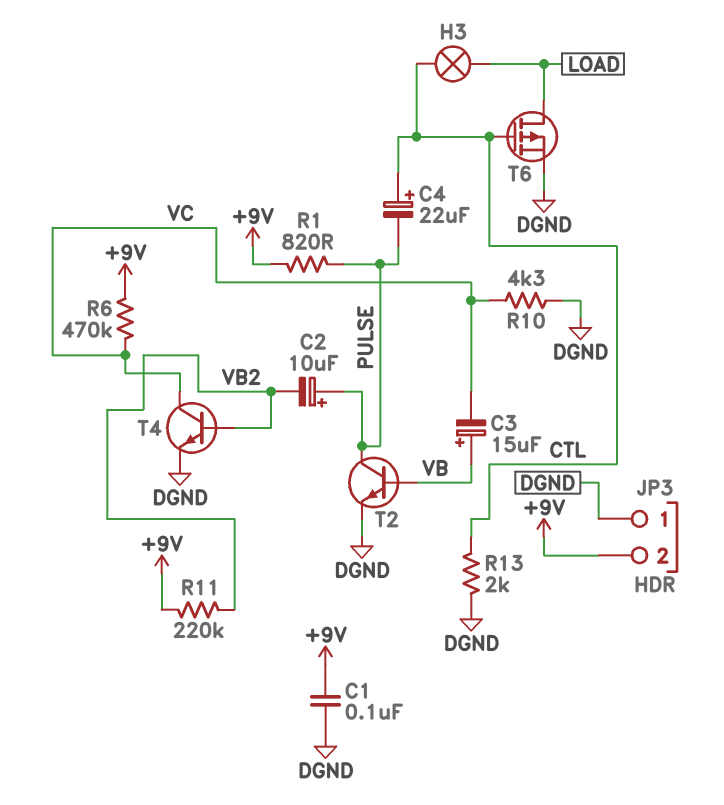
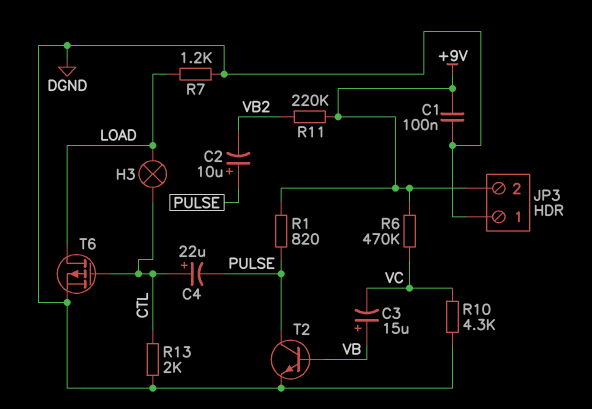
R7: none -> 1.2k (DGND, LOAD)
T4: NPN (B VB2, C VC, E DGND) -> none

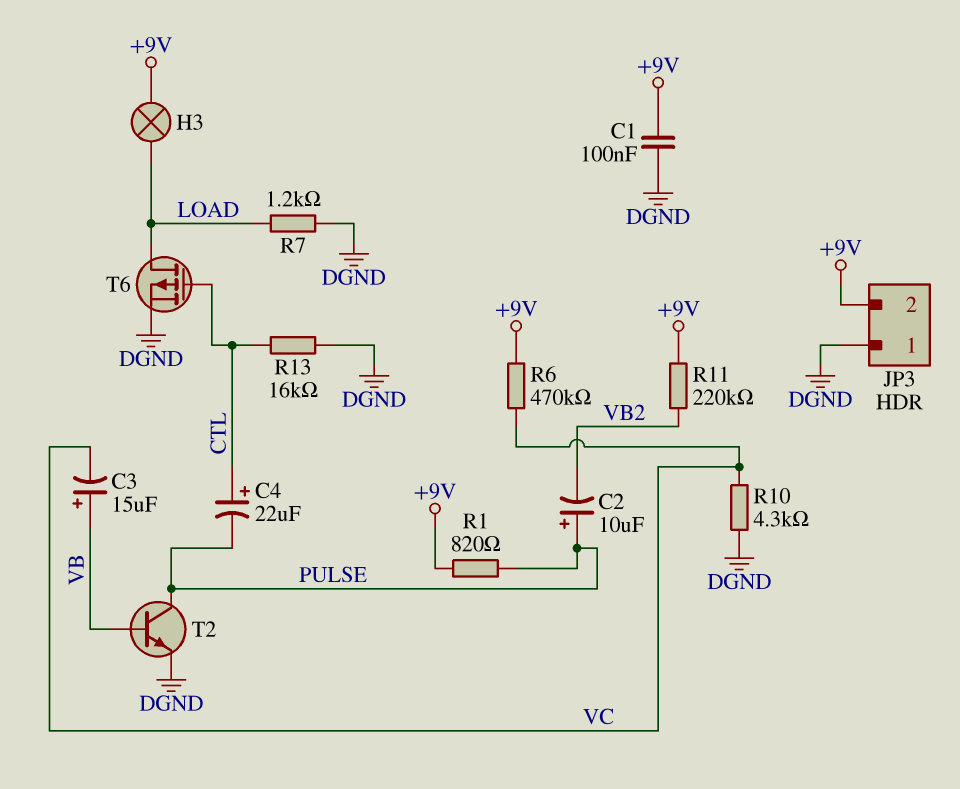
H3: lamp (CTL, LOAD) -> lamp (+9V, LOAD)
R13: 2k (CTL, DGND) -> 16k (CTL, DGND)

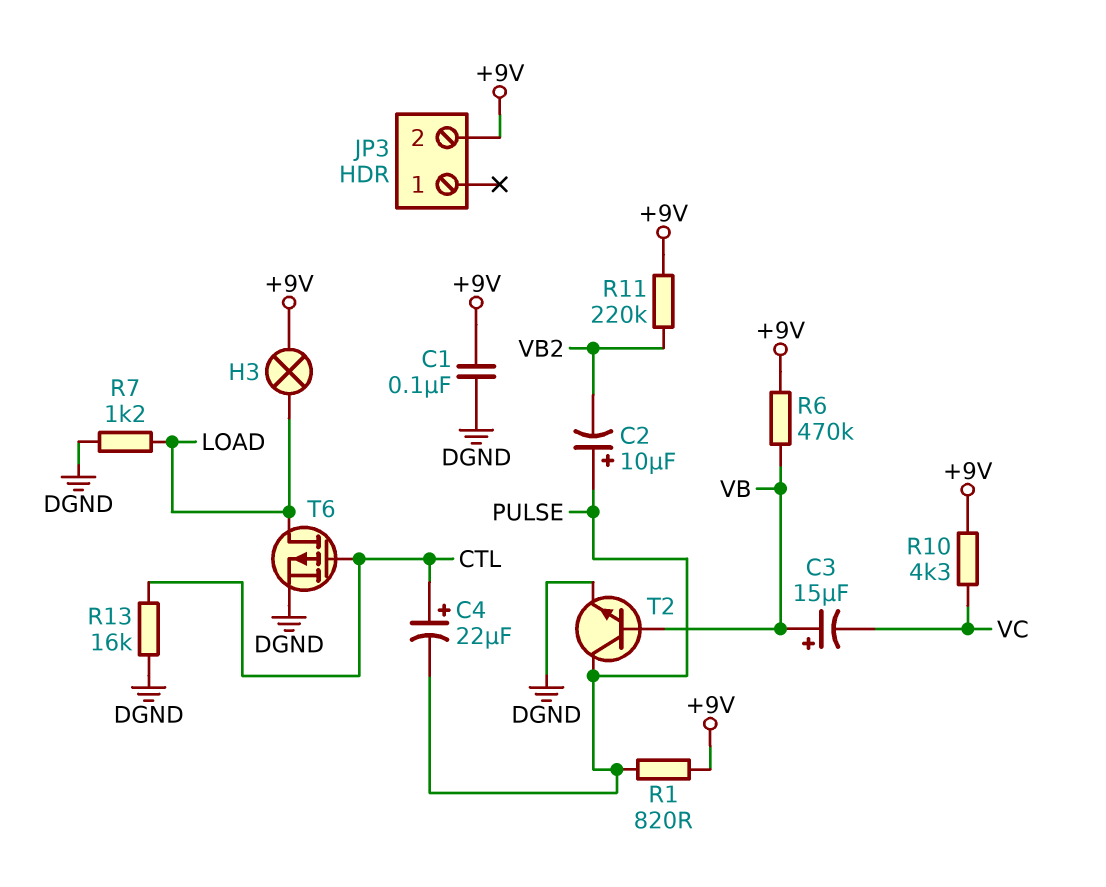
JP3 pin 1: DGND -> none
R6: 470k (+9V, VC) -> 470k (+9V, VB)
R10: 4.3k (DGND, VC) -> 4.3k (+9V, VC)

